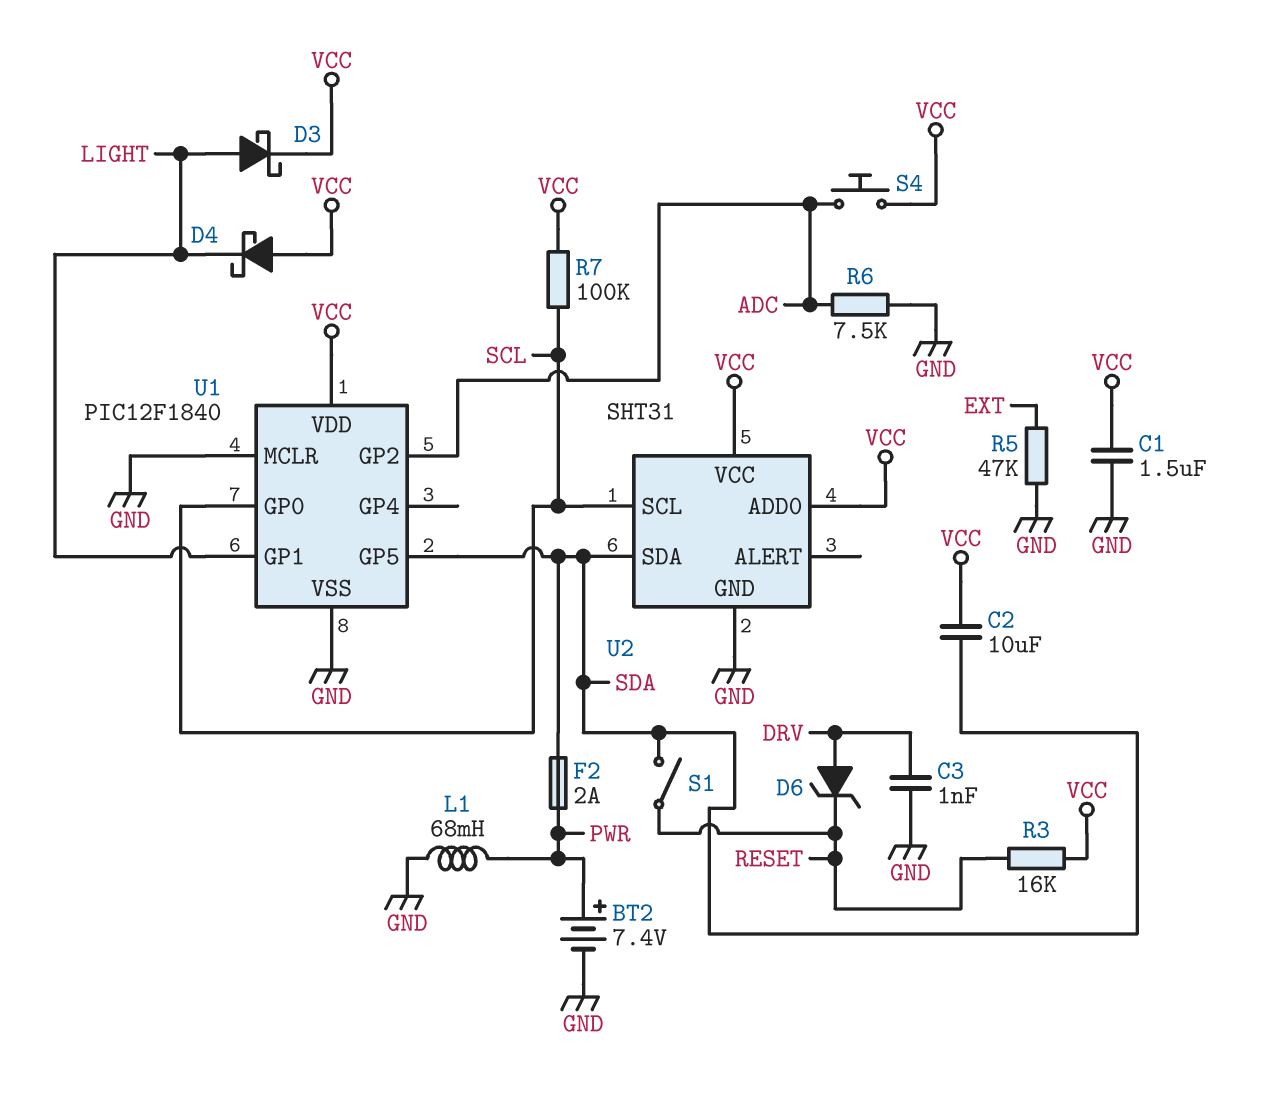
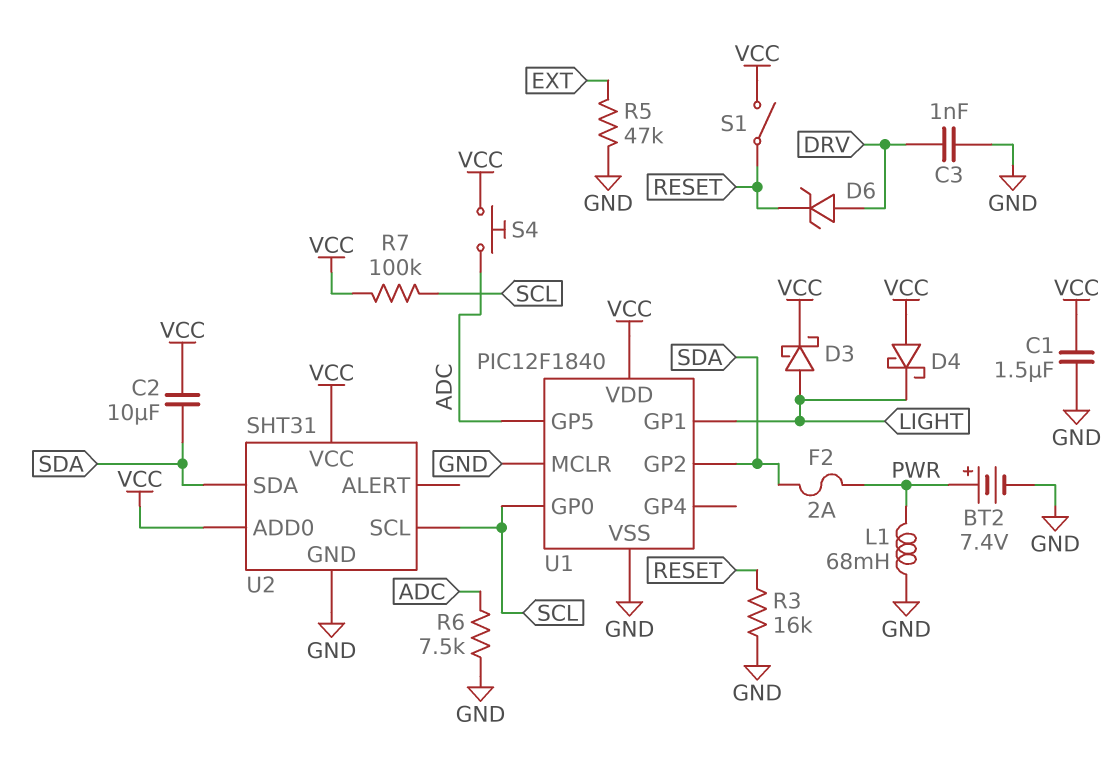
R3: 16k (RESET, VCC) -> 16k (GND, RESET)
S1: switch (RESET, SDA) -> switch (RESET, VCC)
U1 pin GP2: ADC -> SDA
U1 pin GP5: SDA -> ADC

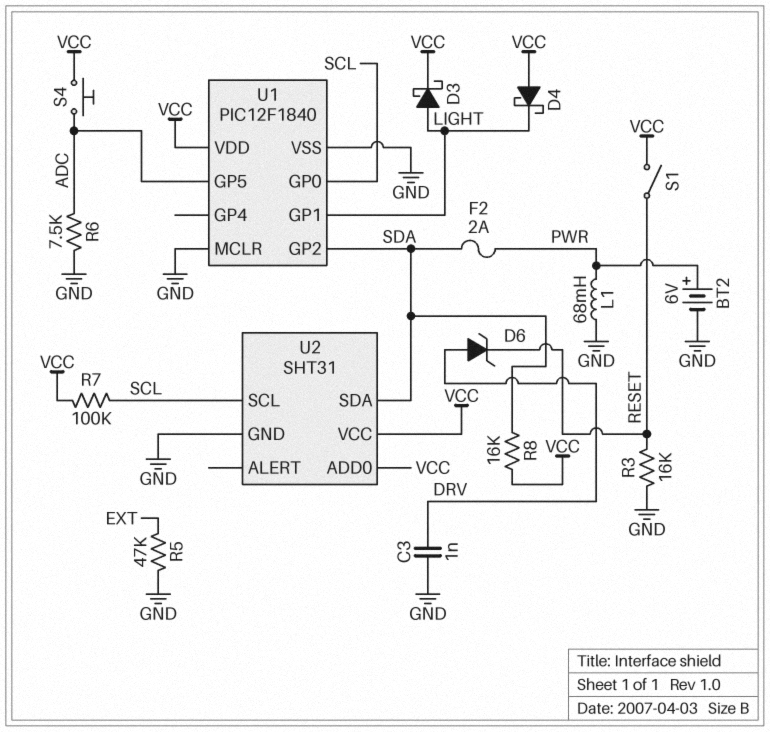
BT2: 7.4V (plus PWR, minus GND) -> 6V (plus PWR, minus GND)
C1: 1.5uF (GND, VCC) -> none
C2: 10uF (SDA, VCC) -> none
R8: none -> 16k (SDA, VCC)

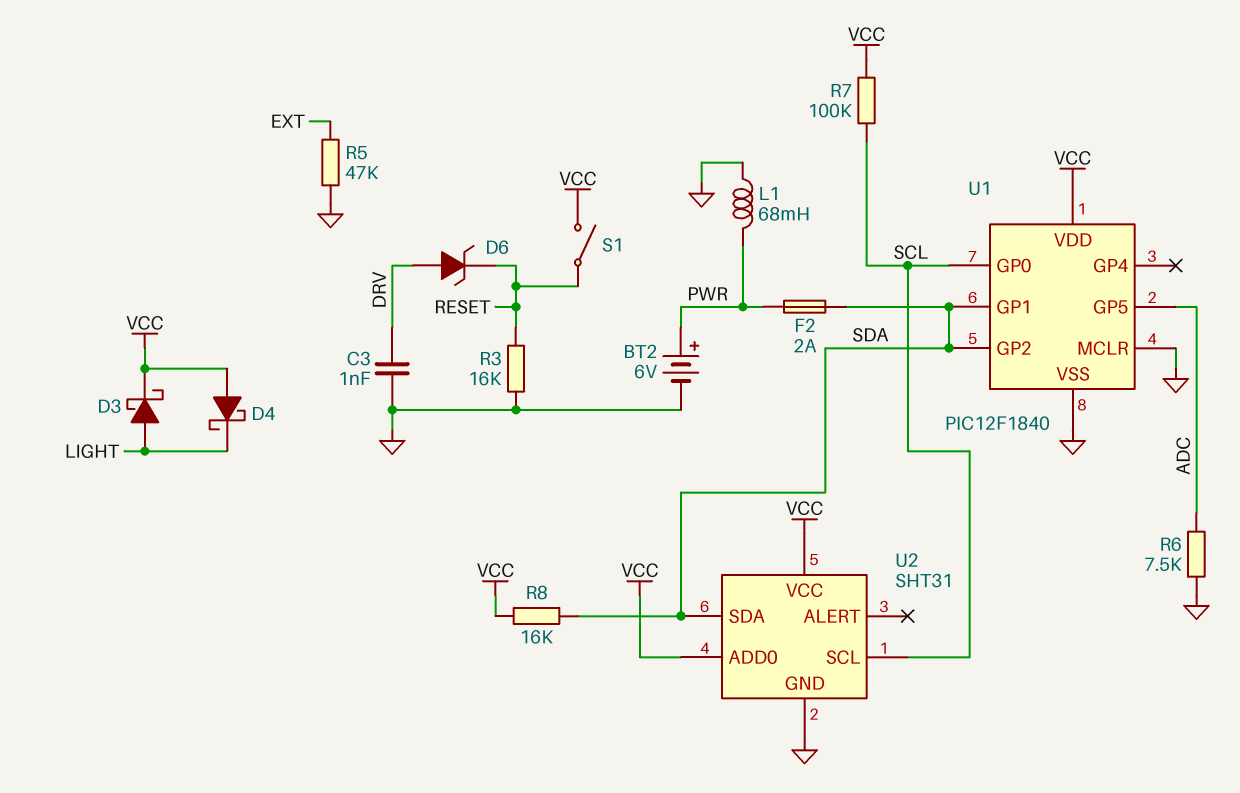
S4: button (ADC, VCC) -> none
U1 pin GP1: LIGHT -> SDA

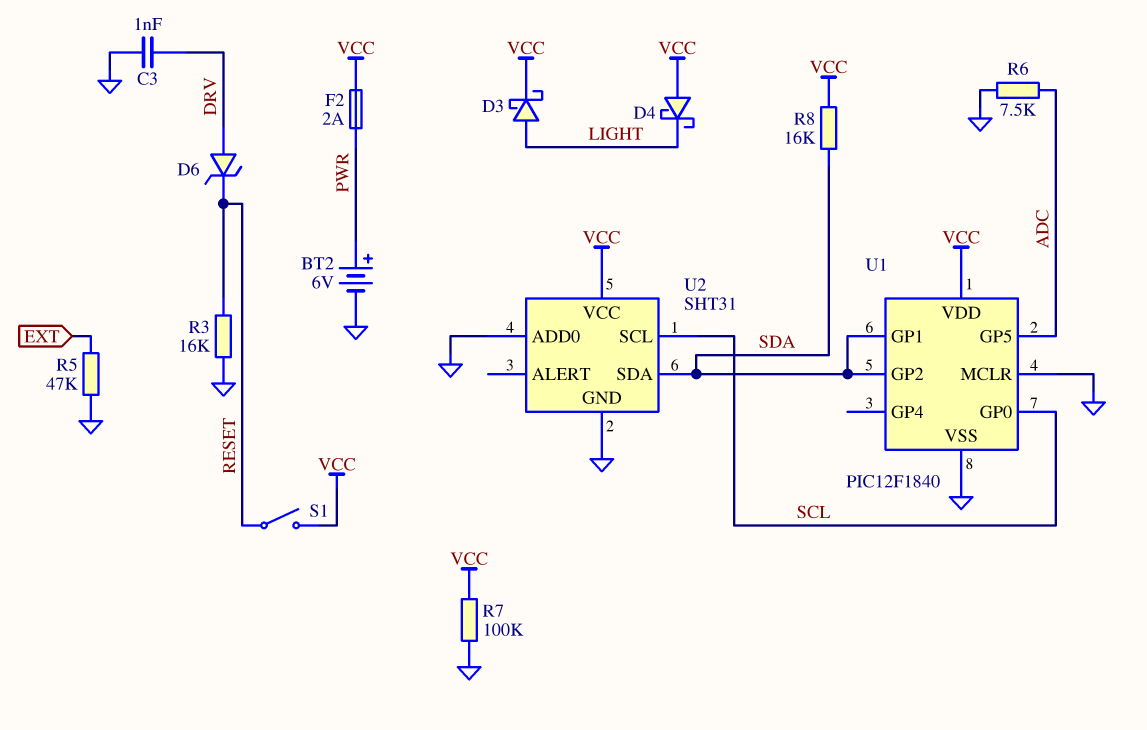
F2: 2A (PWR, SDA) -> 2A (PWR, VCC)
L1: 68mH (GND, PWR) -> none
R7: 100k (SCL, VCC) -> 100k (GND, VCC)
U2 pin ADD0: VCC -> GND

